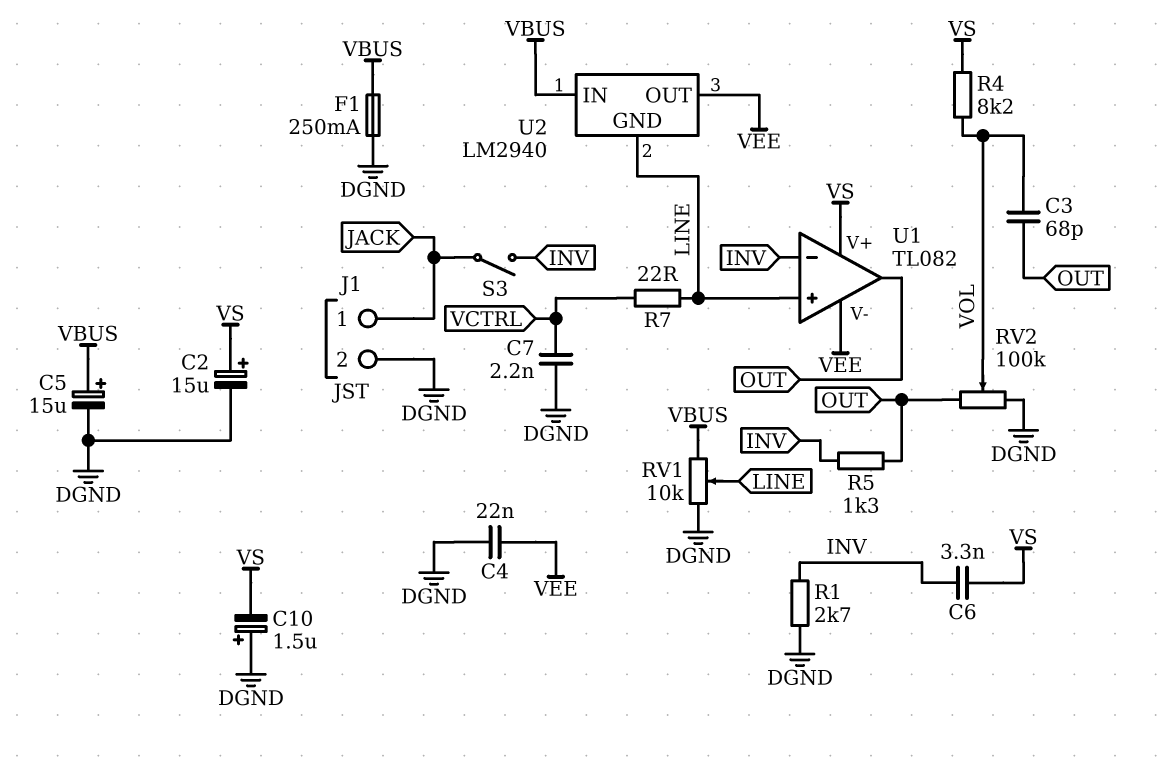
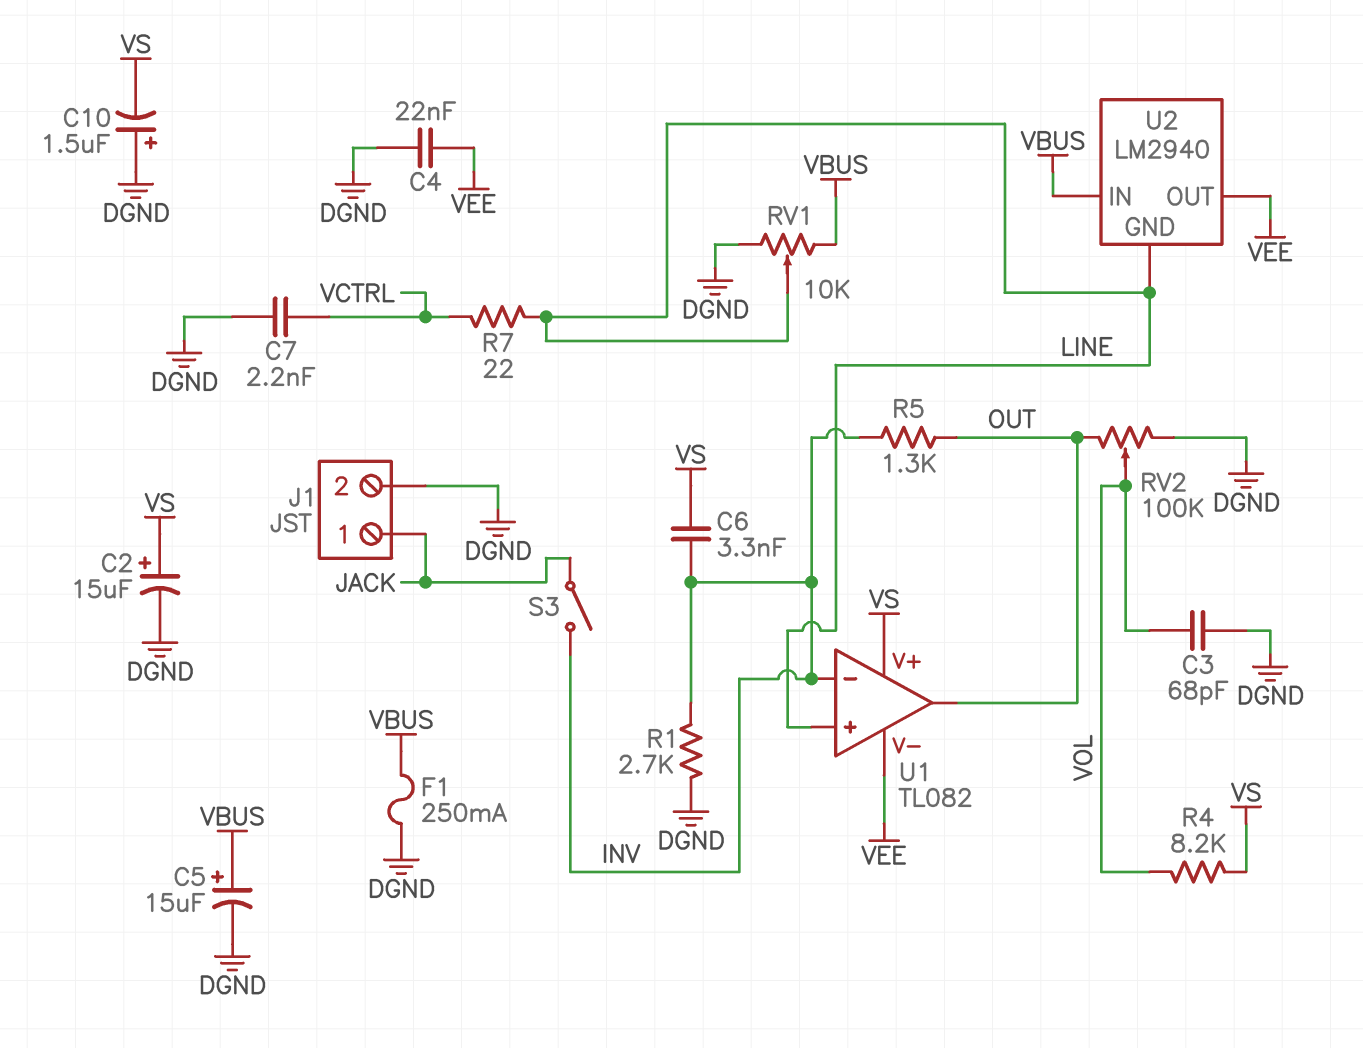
C3: 68pF (OUT, VOL) -> 68pF (DGND, VOL)

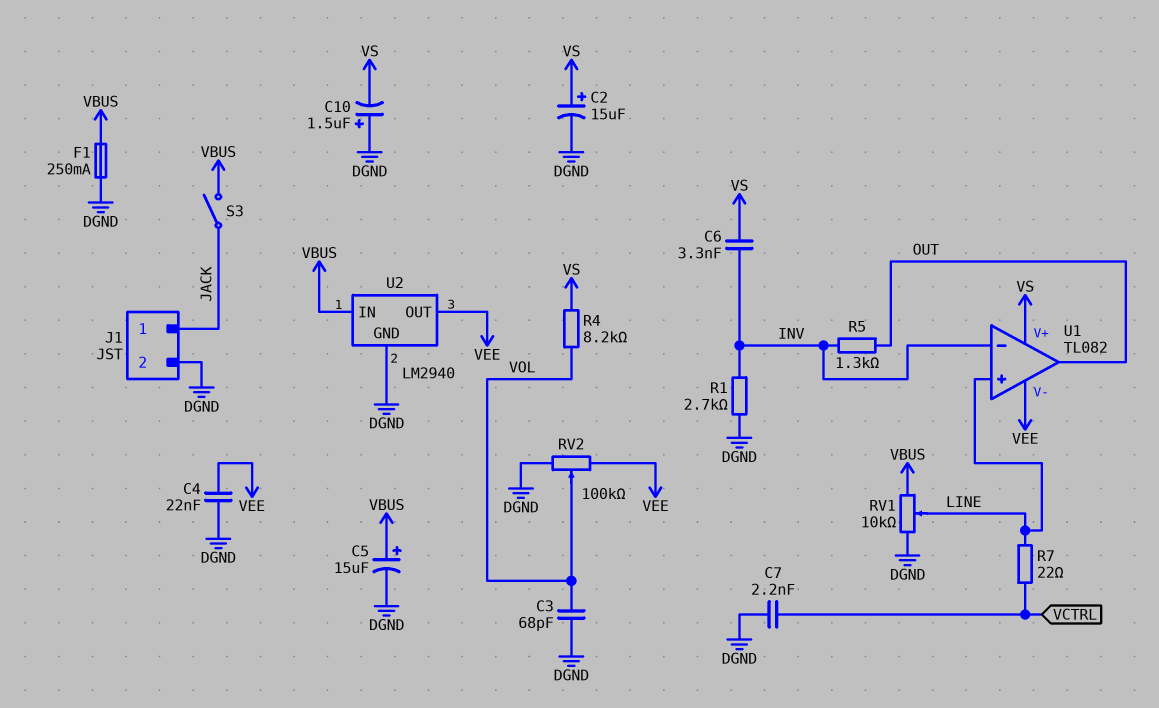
RV2: 100k (DGND, OUT, wiper VOL) -> 100k (DGND, VEE, wiper VOL)
S3: switch (INV, JACK) -> switch (JACK, VBUS)
U2 pin GND: LINE -> DGND

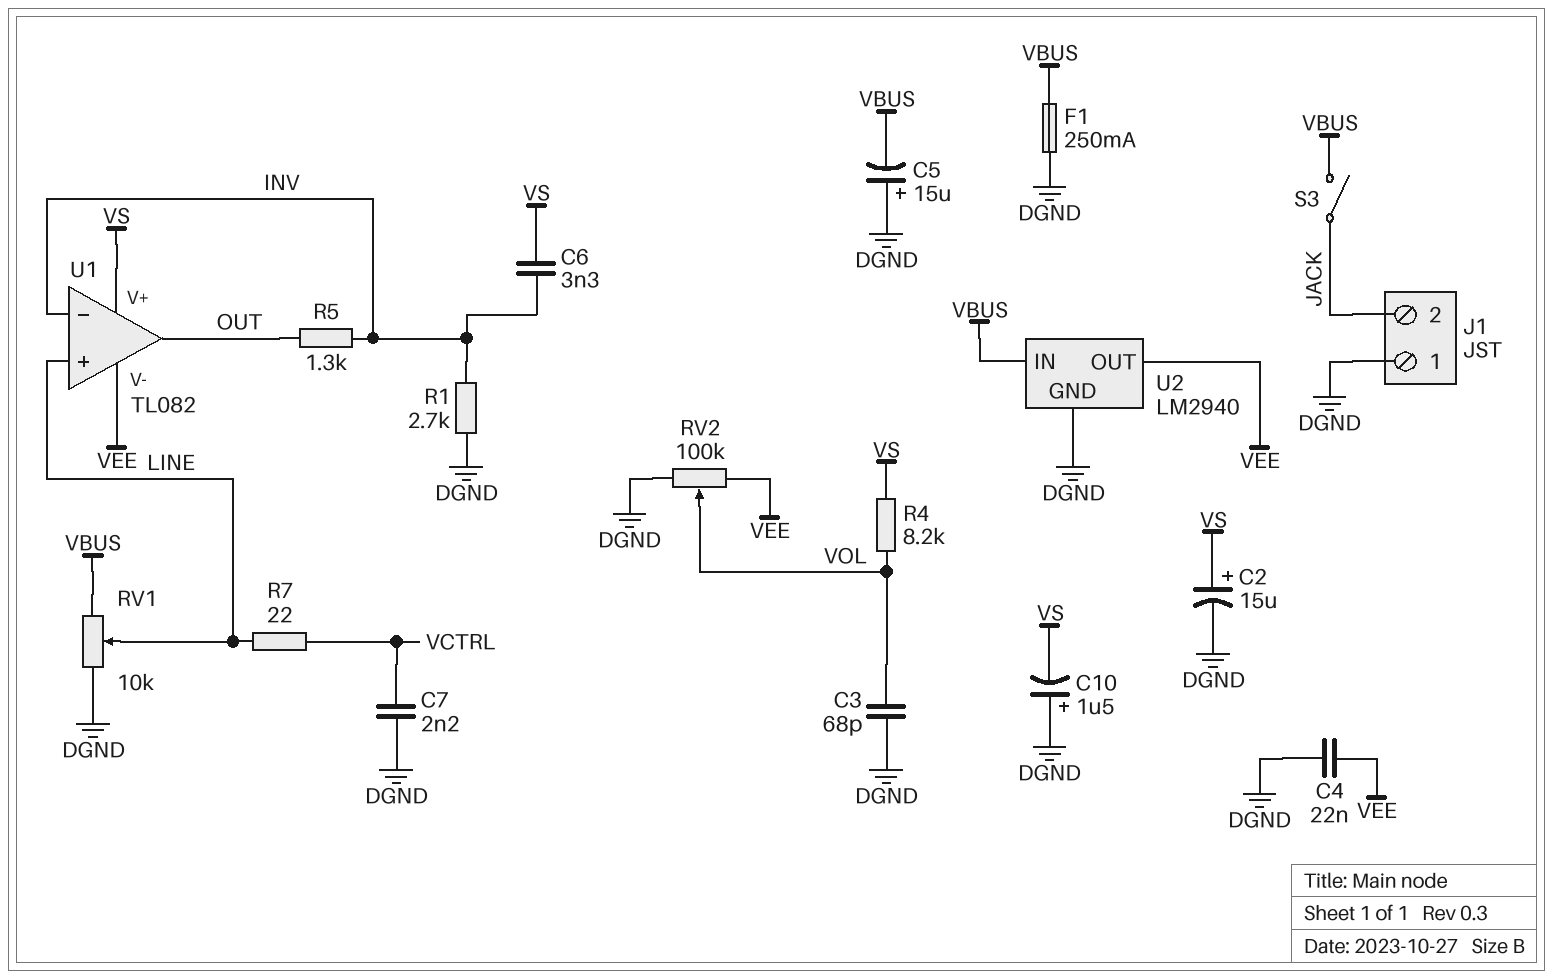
C5: 15uF (plus VBUS, minus DGND) -> 15uF (plus DGND, minus VBUS)
J1 pin 1: JACK -> DGND
J1 pin 2: DGND -> JACK

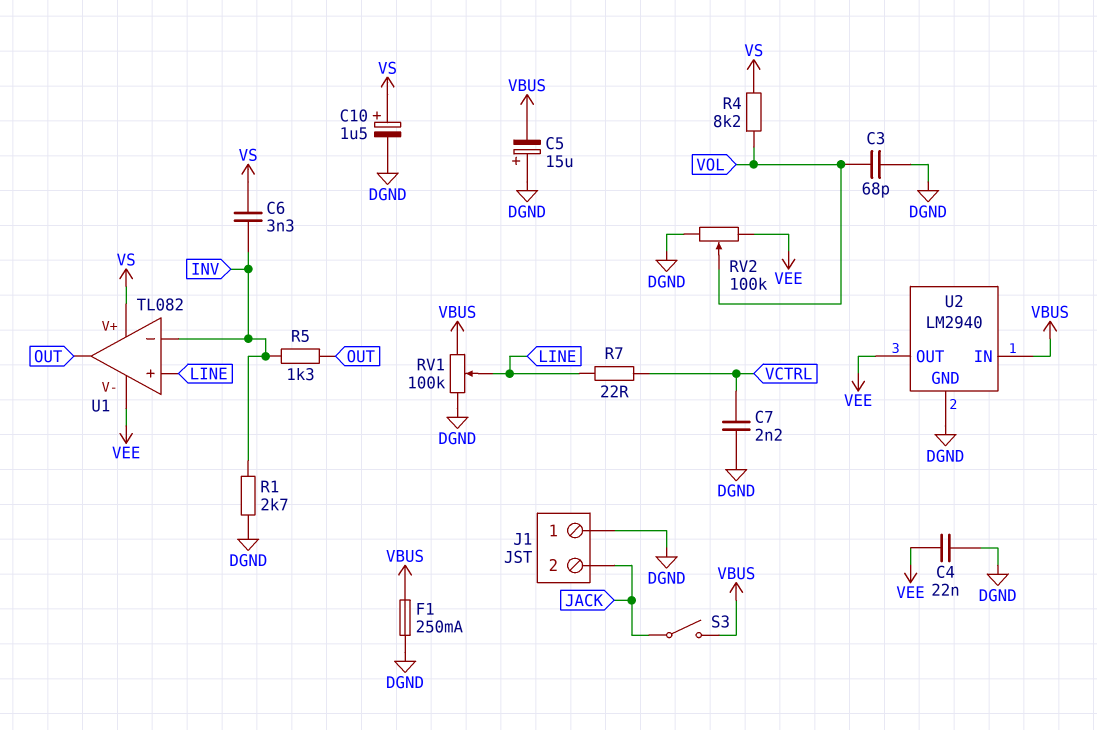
C2: 15uF (plus VS, minus DGND) -> none
C10: 1.5uF (plus DGND, minus VS) -> 1.5uF (plus VS, minus DGND)
RV1: 10k (DGND, VBUS, wiper LINE) -> 100k (DGND, VBUS, wiper LINE)

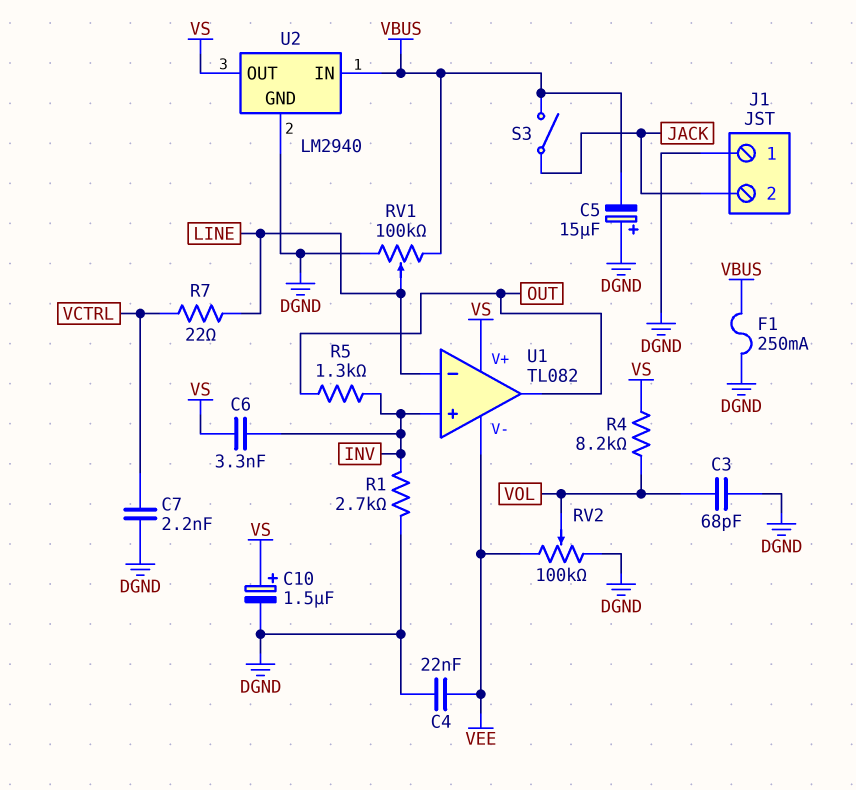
U1 pin in+: LINE -> INV
U1 pin in-: INV -> LINE
U2 pin OUT: VEE -> VS

